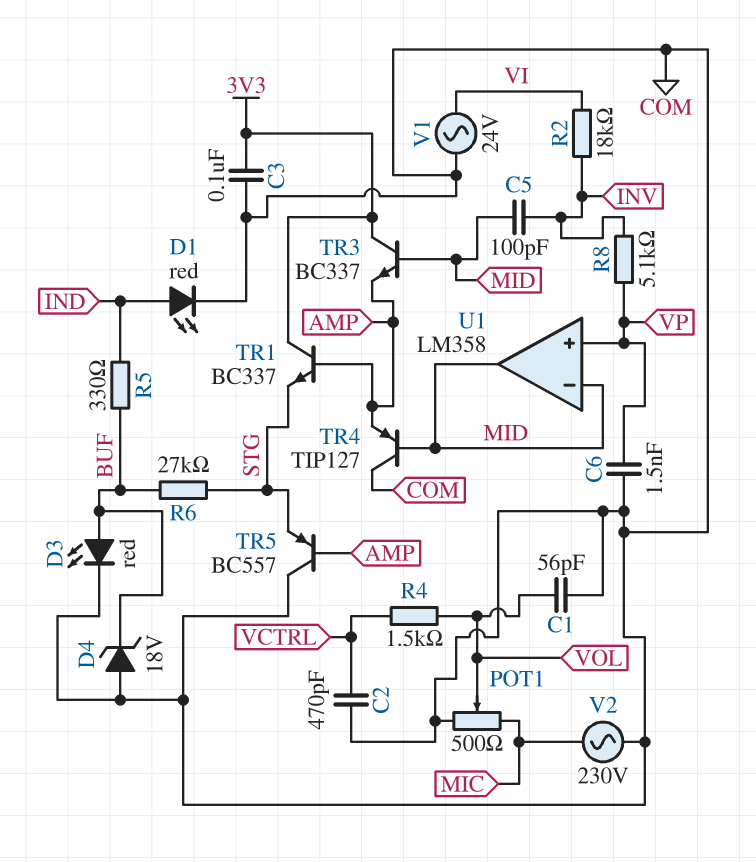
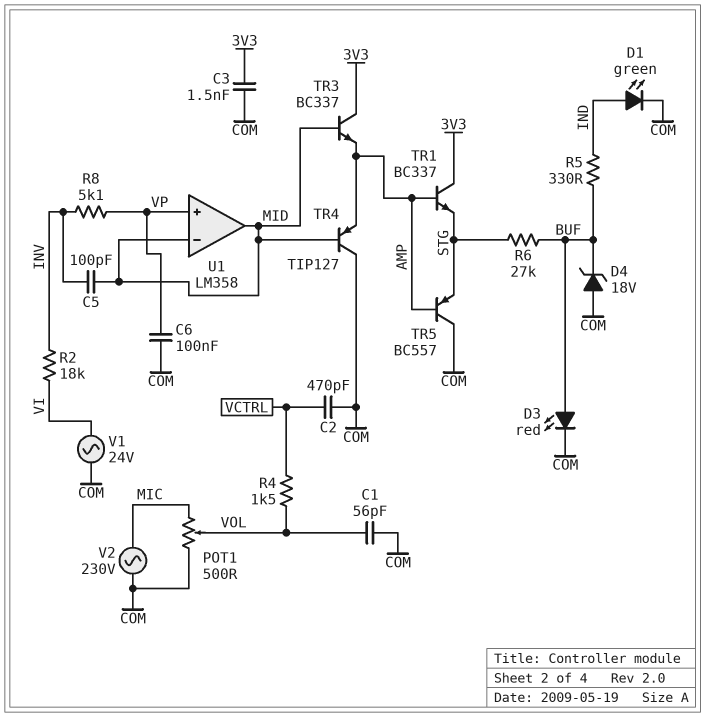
C3: 100nF (3V3, COM) -> 1.5nF (3V3, COM)
C6: 1.5nF (COM, VP) -> 100nF (COM, VP)
D1: LED red (A IND, K COM) -> LED green (A IND, K COM)

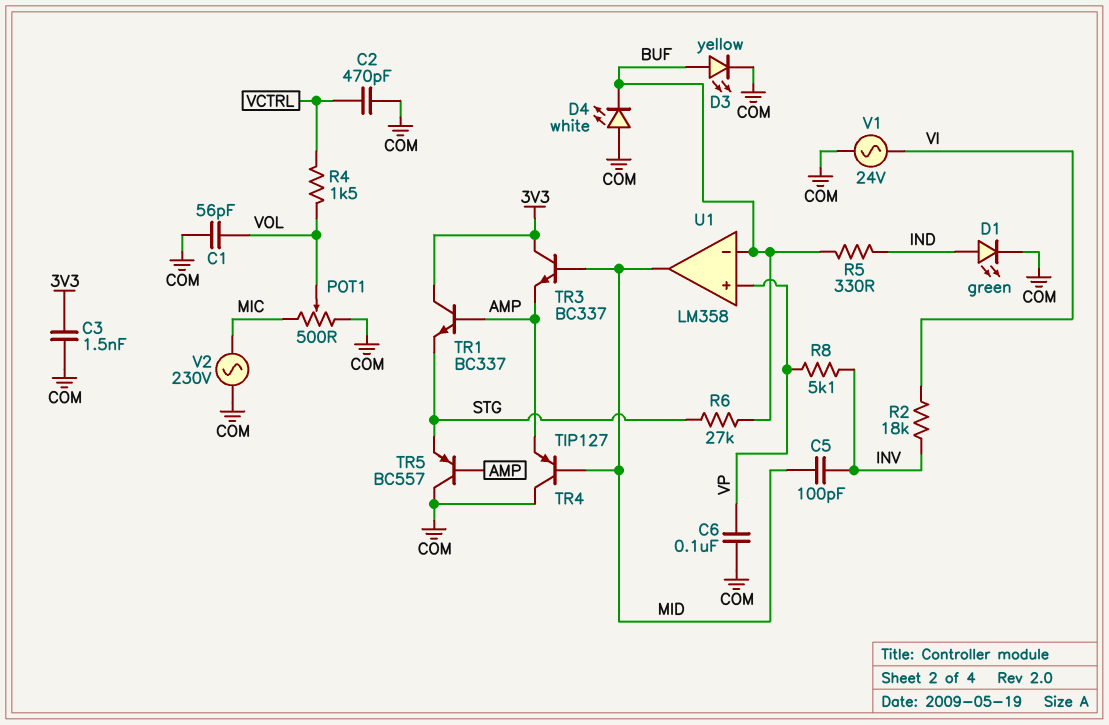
D3: LED red (A BUF, K COM) -> LED yellow (A BUF, K COM)
D4: zener 18V (A COM, K BUF) -> LED white (A COM, K BUF)
U1 pin in-: MID -> BUF

